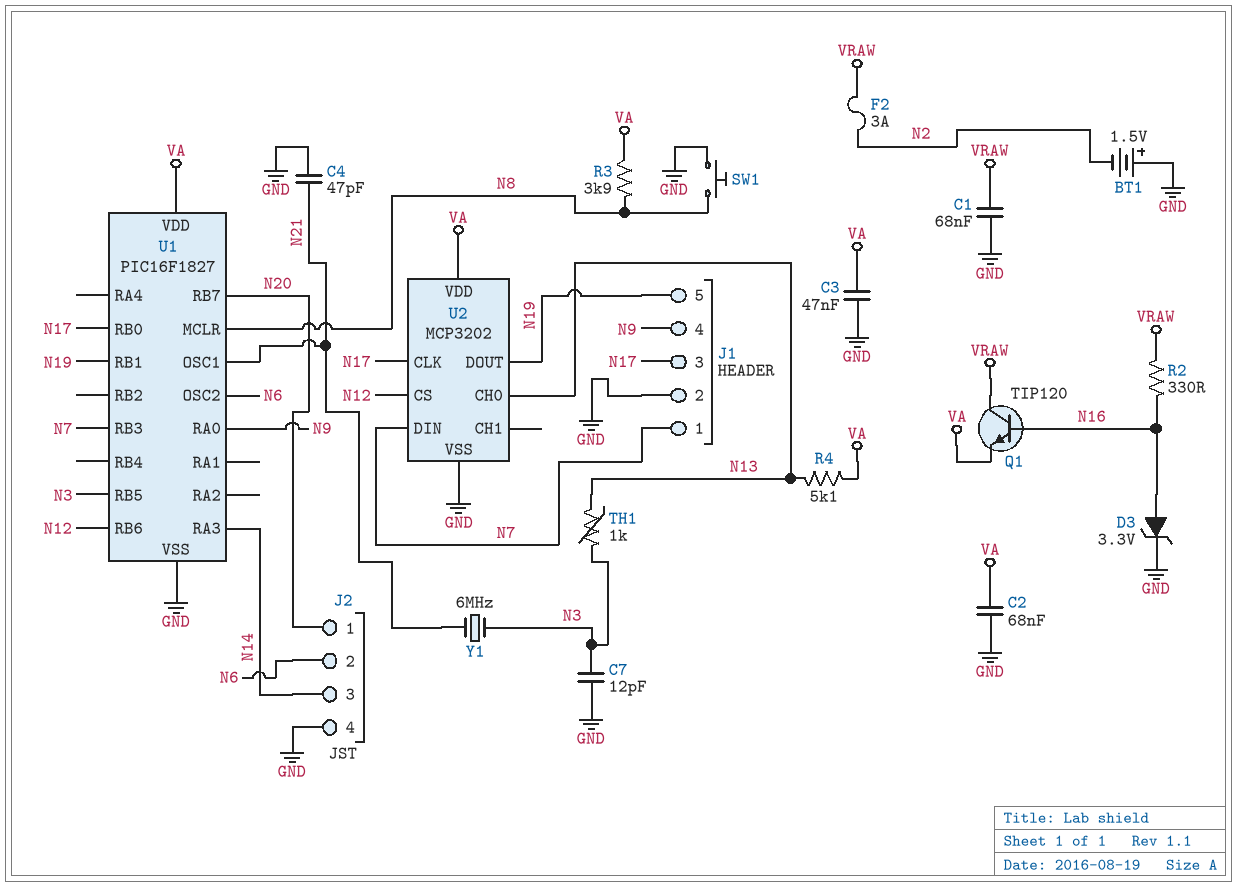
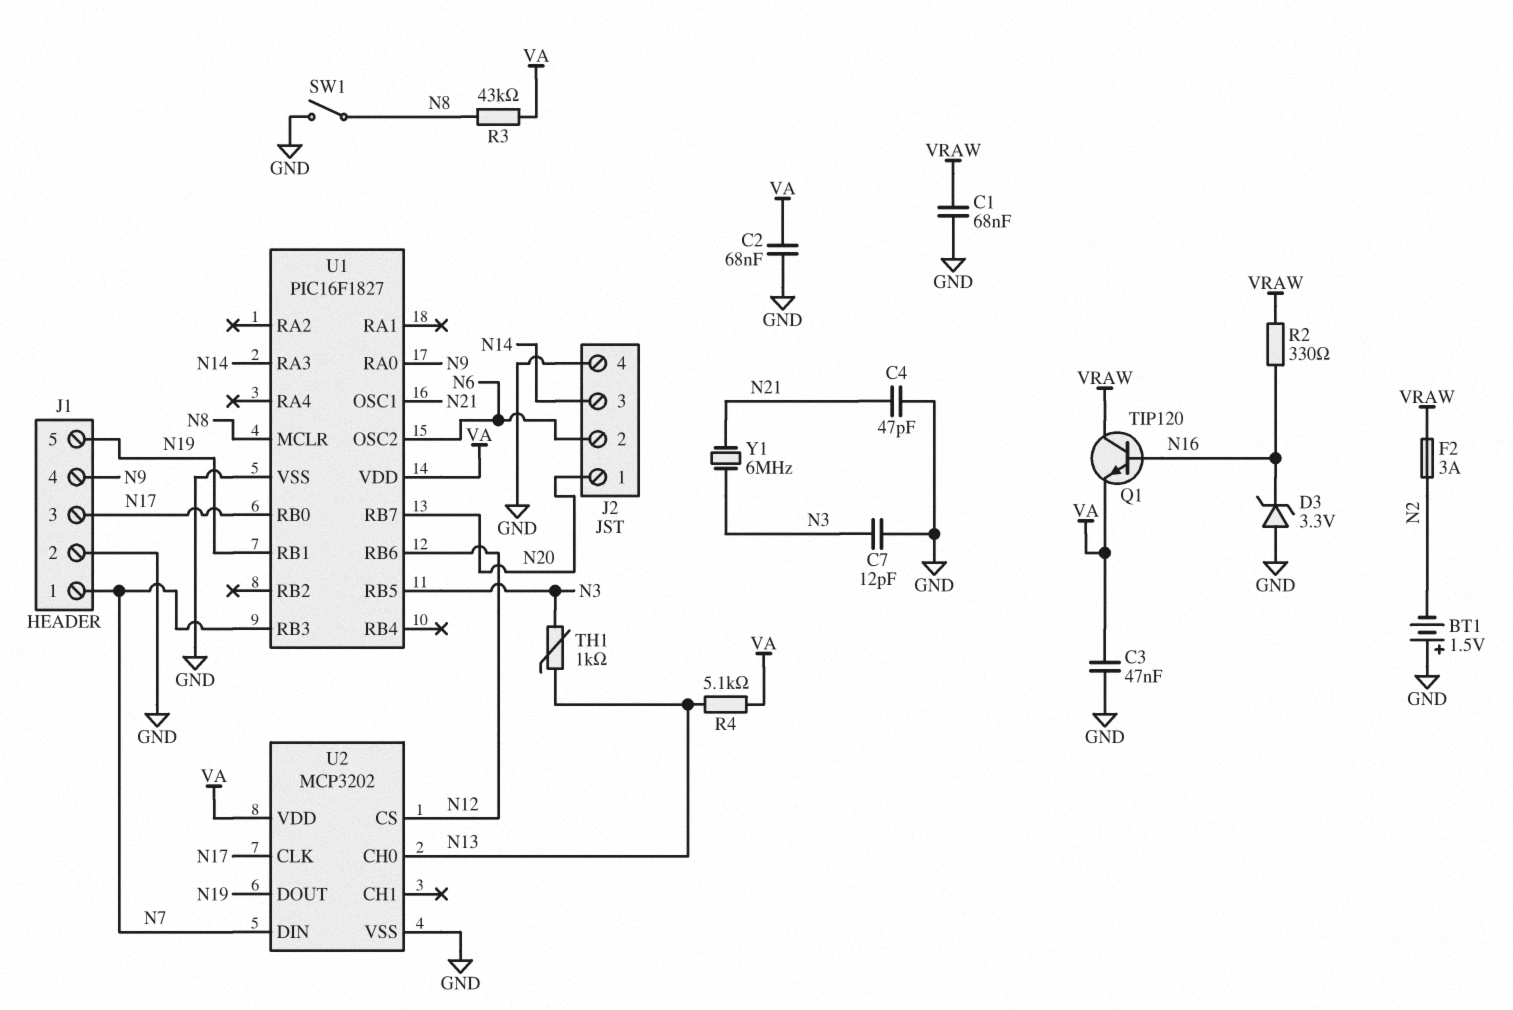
D3: zener 3.3V (A N16, K GND) -> zener 3.3V (A GND, K N16)
R3: 3.9k (N8, VA) -> 43k (N8, VA)
SW1: button (GND, N8) -> switch (GND, N8)

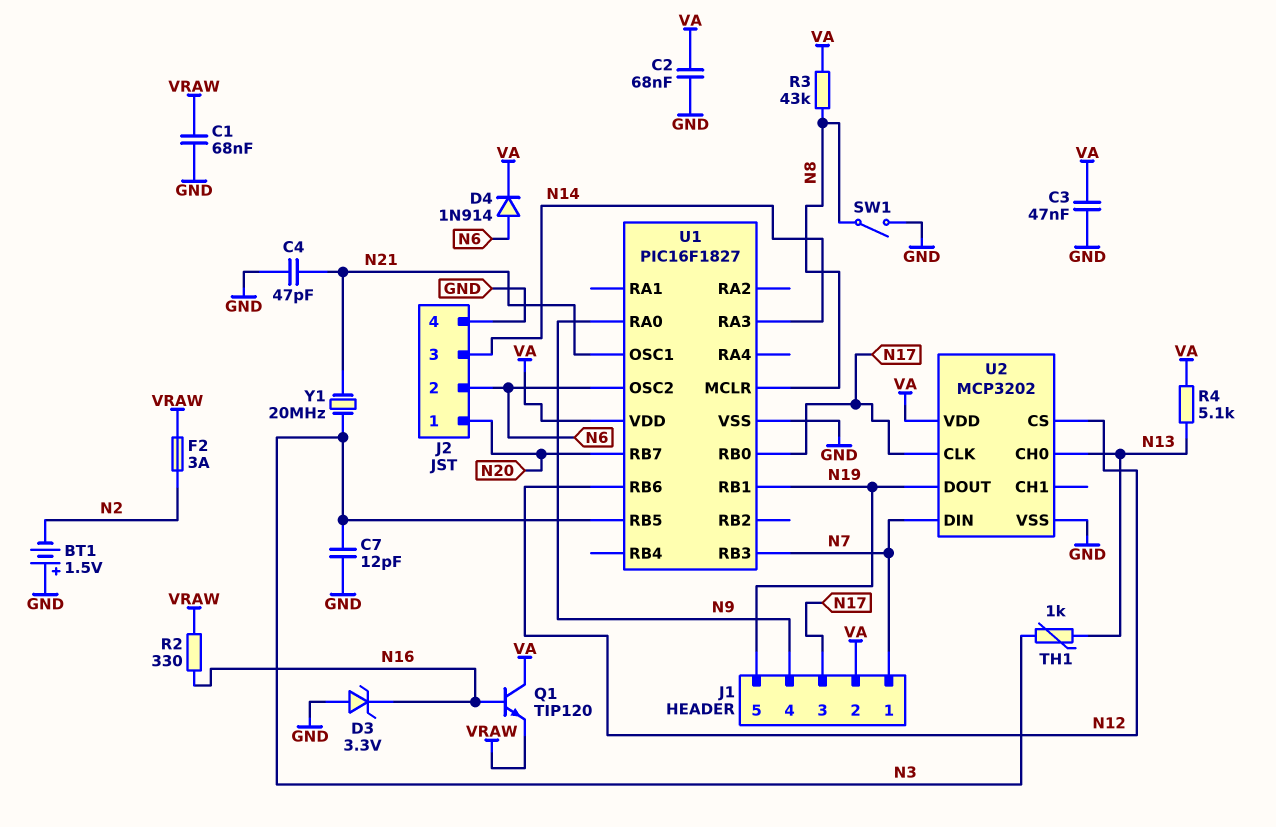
D4: none -> diode 1N914 (A N6, K VA)
J1 pin 2: GND -> VA
Q1: NPN TIP120 (B N16, C VRAW, E VA) -> NPN TIP120 (B N16, C VA, E VRAW)
Y1: 6MHz (N3, N21) -> 20MHz (N3, N21)

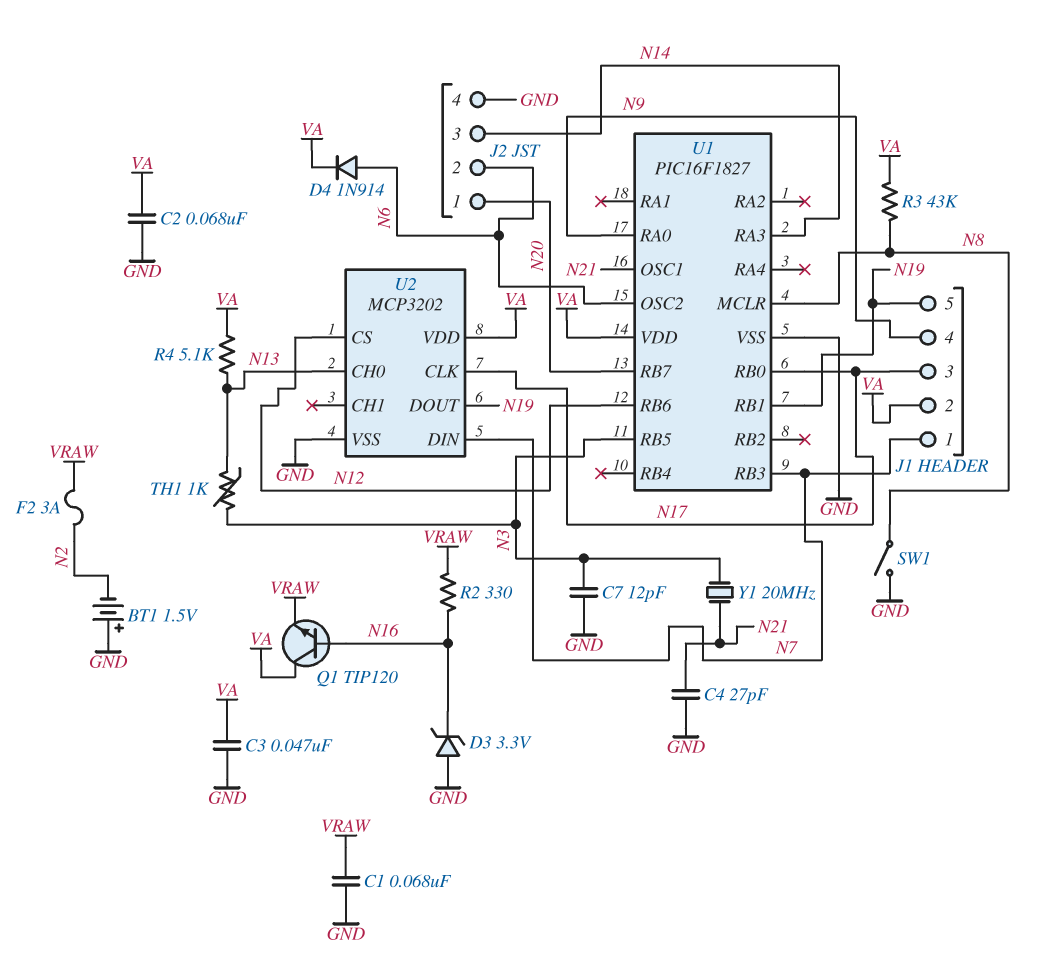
C4: 47pF (GND, N21) -> 27pF (GND, N21)

